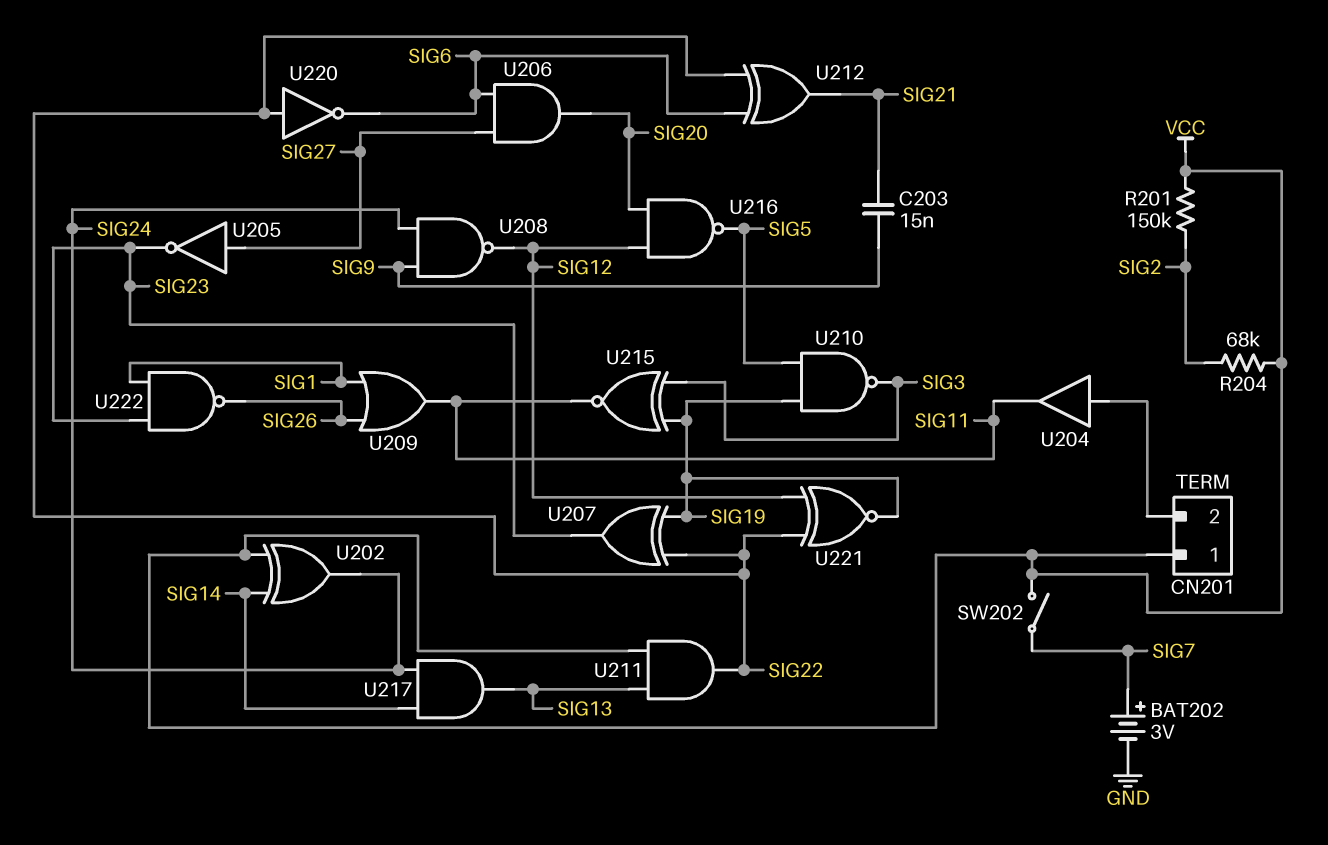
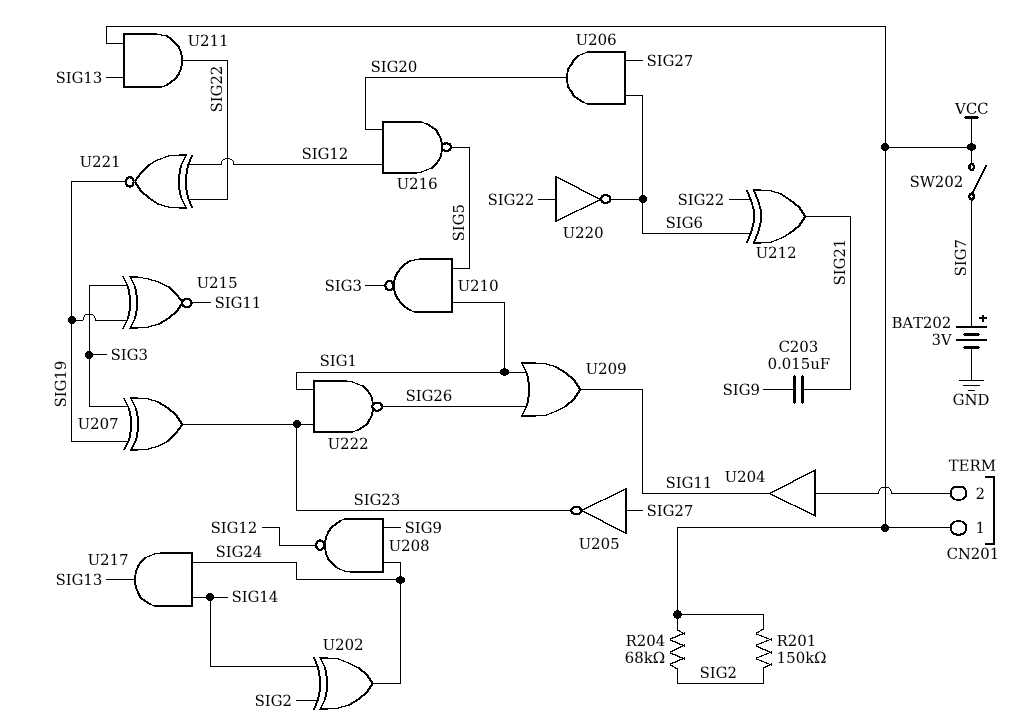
U202: XOR (in SIG14, in VCC, out SIG24) -> XOR (in SIG2, in SIG14, out SIG24)
U207: XOR (in SIG19, in SIG22, out SIG23) -> XOR (in SIG3, in SIG19, out SIG23)
U210: NAND (in SIG5, in SIG19, out SIG3) -> NAND (in SIG1, in SIG5, out SIG3)

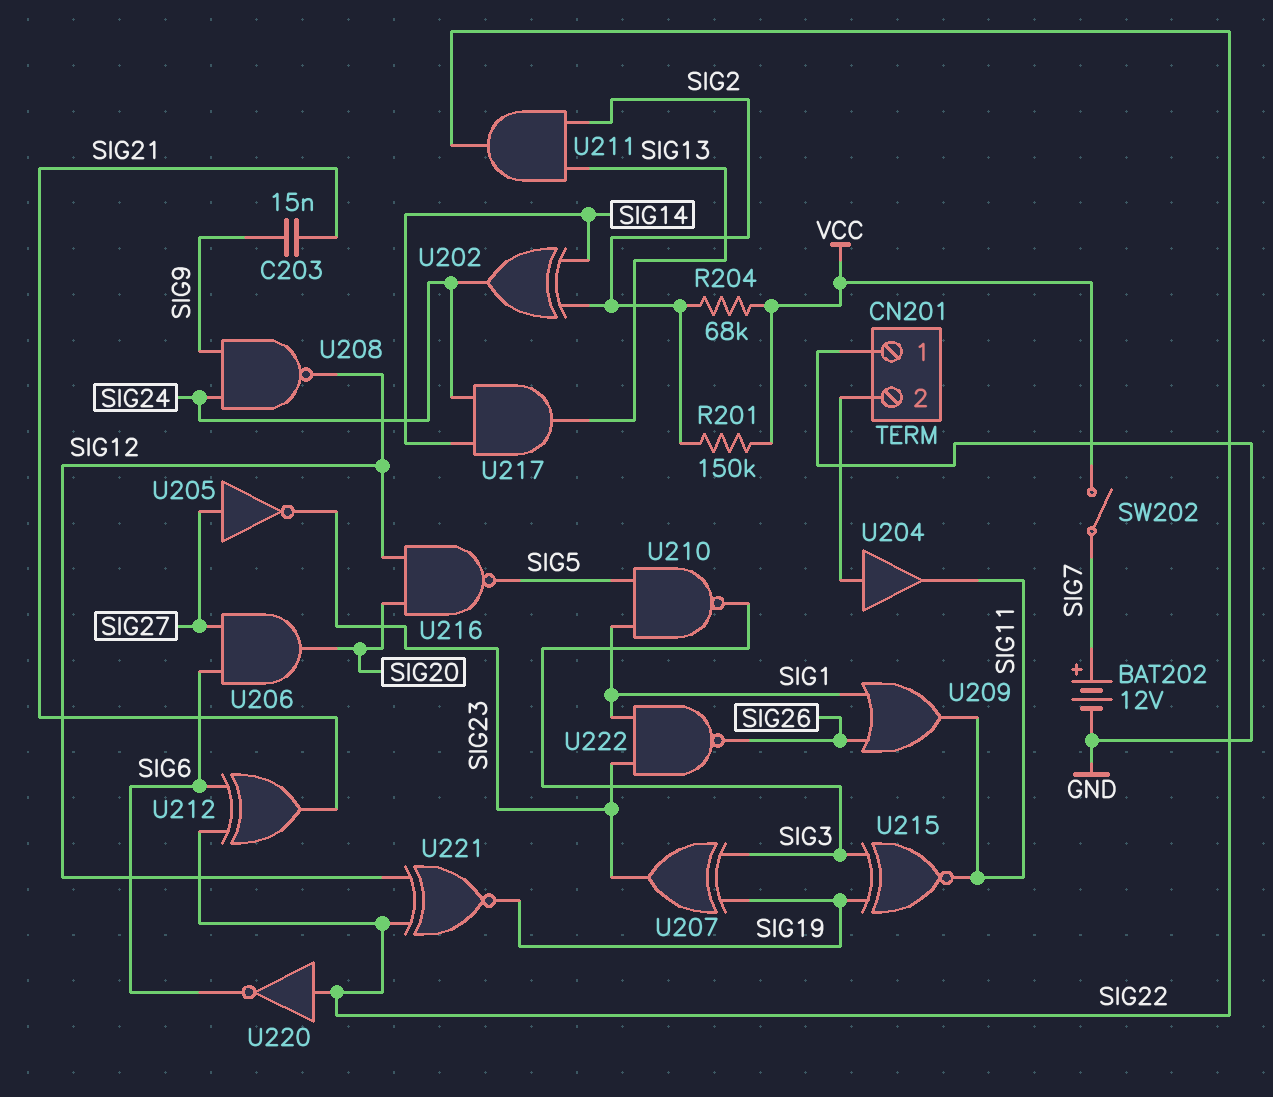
BAT202: 3V (plus SIG7, minus GND) -> 12V (plus SIG7, minus GND)
CN201 pin 1: VCC -> GND
U211: AND (in SIG13, in VCC, out SIG22) -> AND (in SIG2, in SIG13, out SIG22)

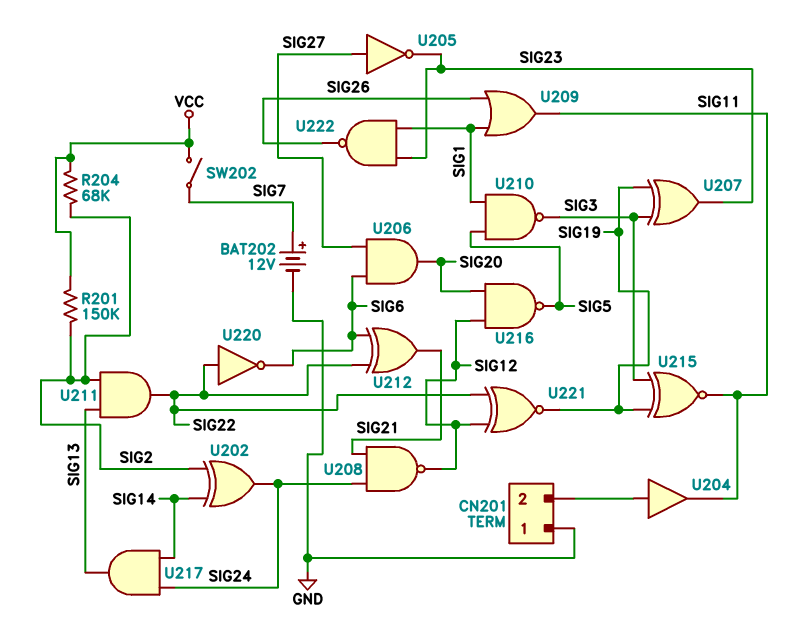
C203: 15nF (SIG9, SIG21) -> none
U208: NAND (in SIG9, in SIG24, out SIG12) -> NAND (in SIG21, in SIG24, out SIG12)

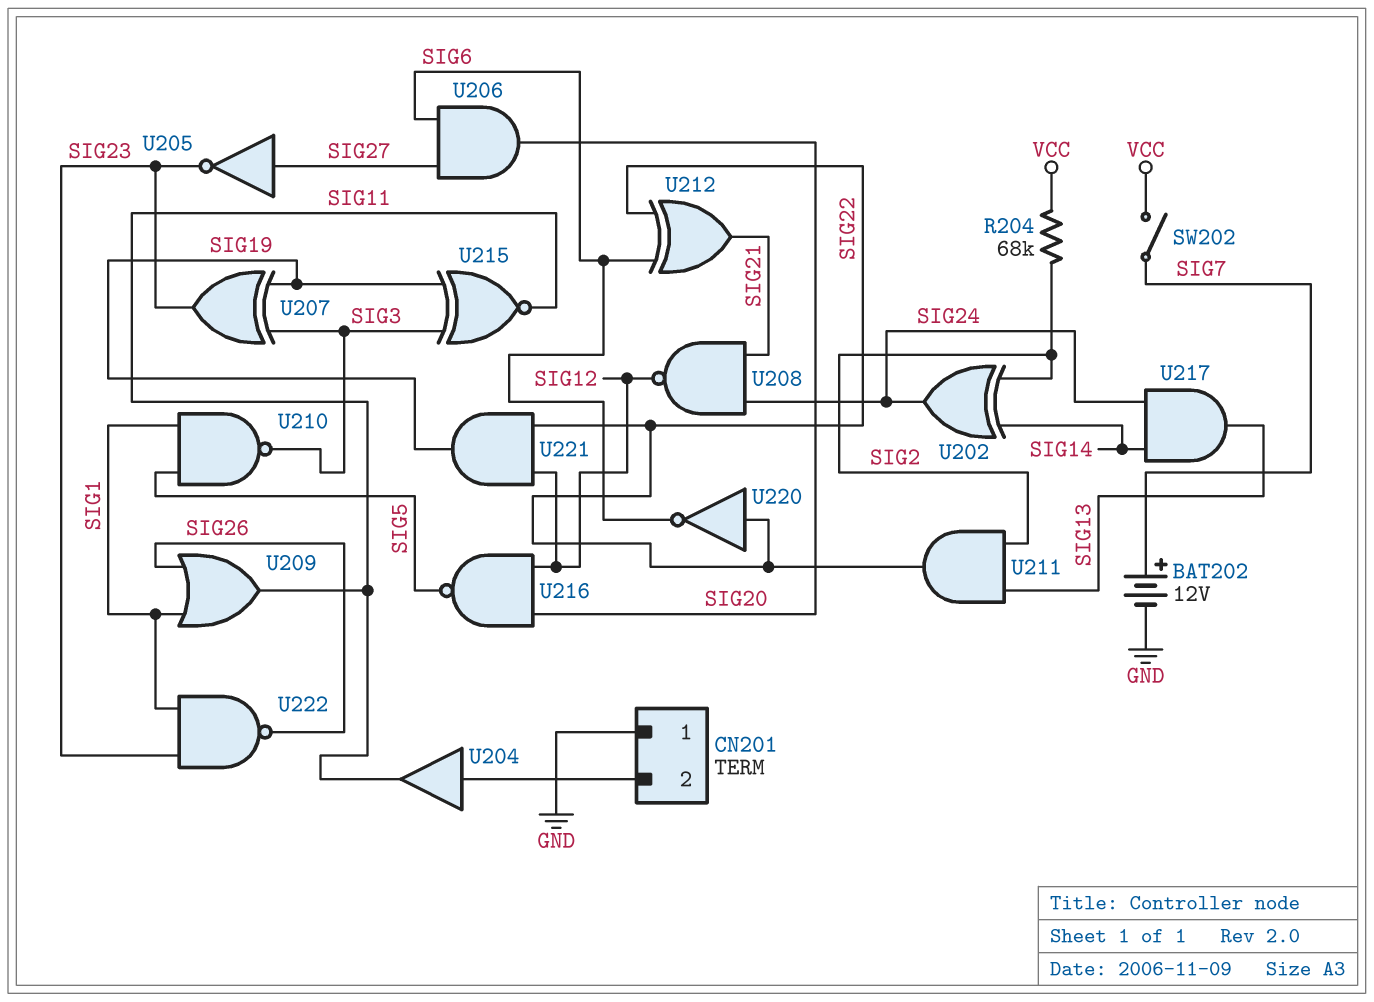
R201: 150k (SIG2, VCC) -> none
U221: XNOR (in SIG12, in SIG22, out SIG19) -> AND (in SIG12, in SIG22, out SIG19)

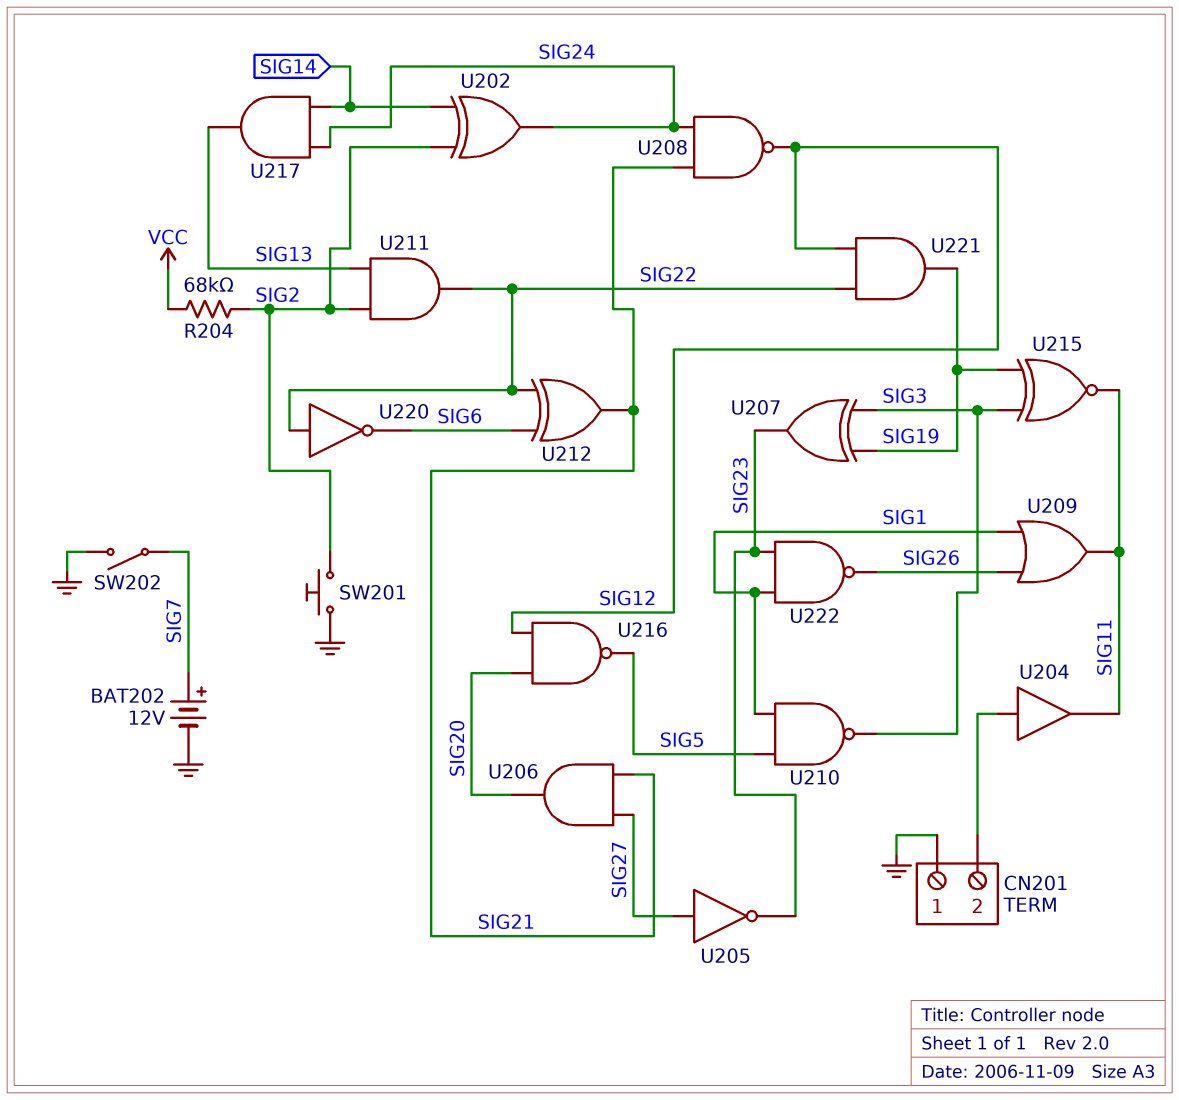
SW201: none -> button (GND, SIG2)
SW202: switch (SIG7, VCC) -> switch (GND, SIG7)
U206: AND (in SIG6, in SIG27, out SIG20) -> AND (in SIG21, in SIG27, out SIG20)

